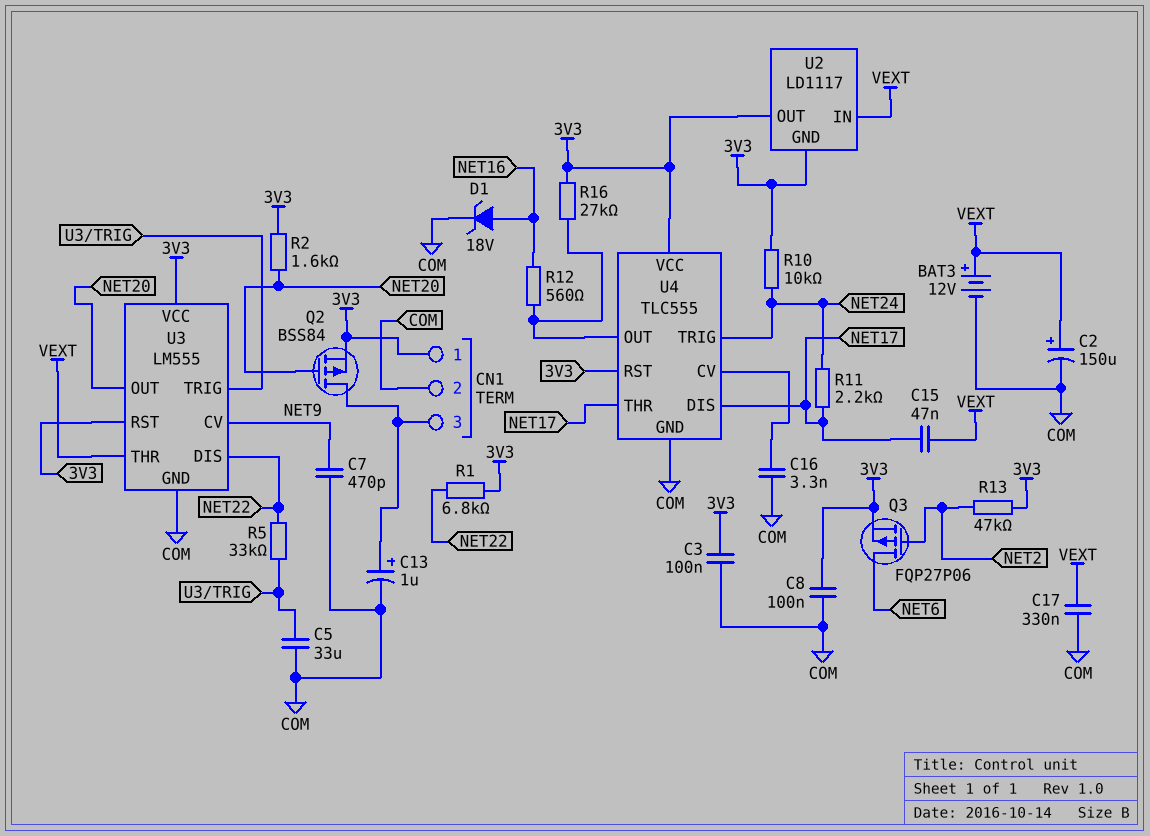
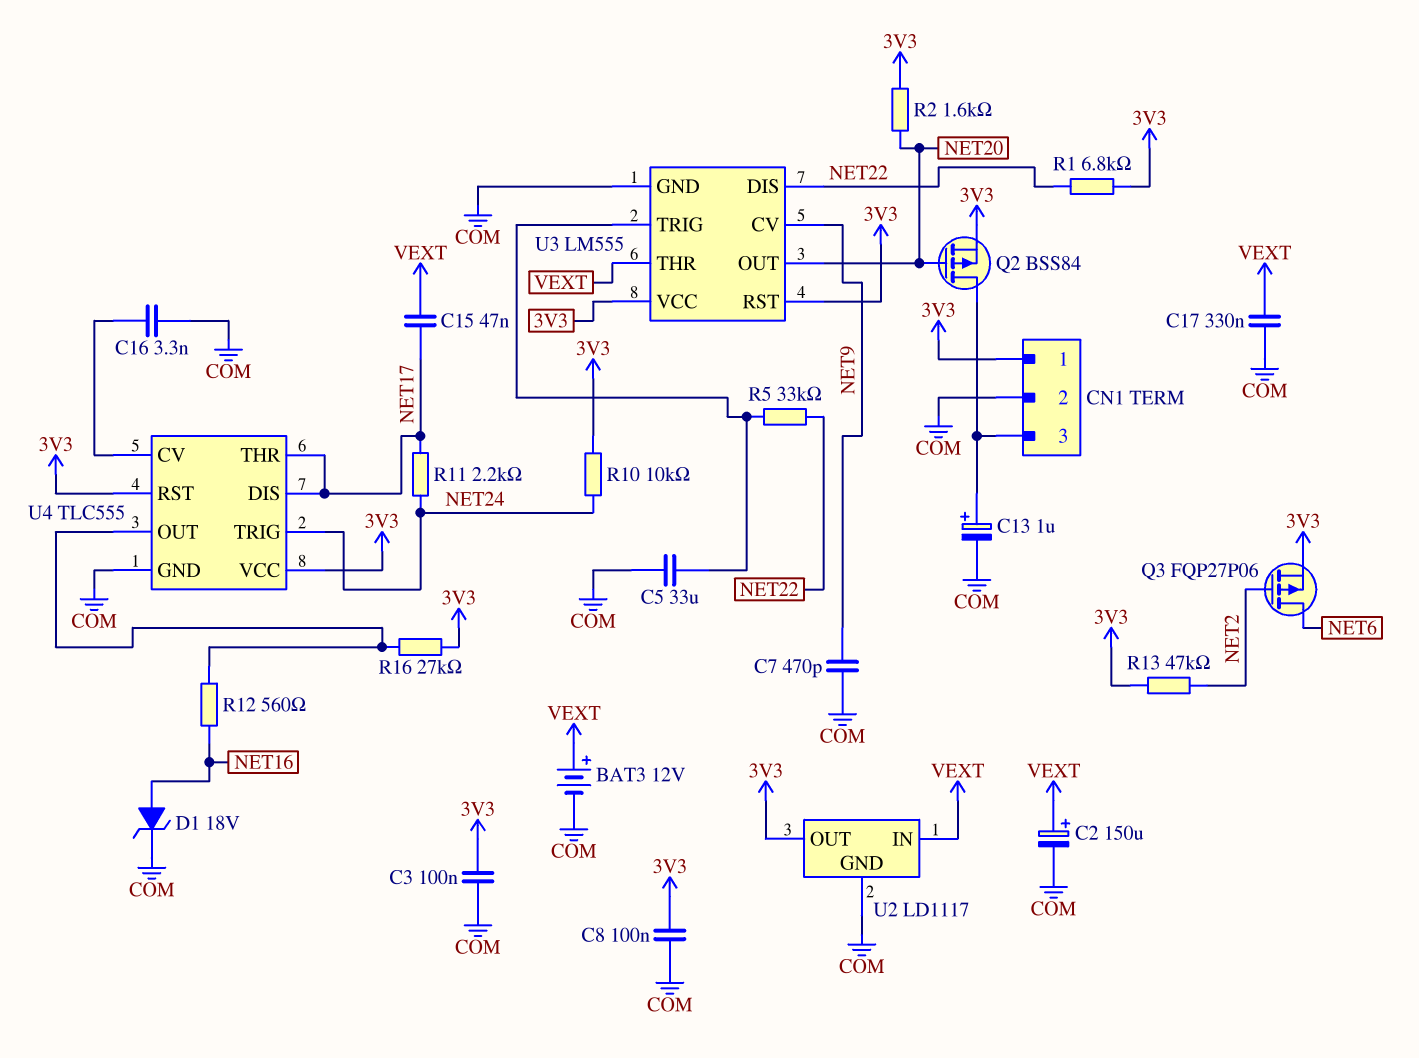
U2 pin GND: 3V3 -> COM

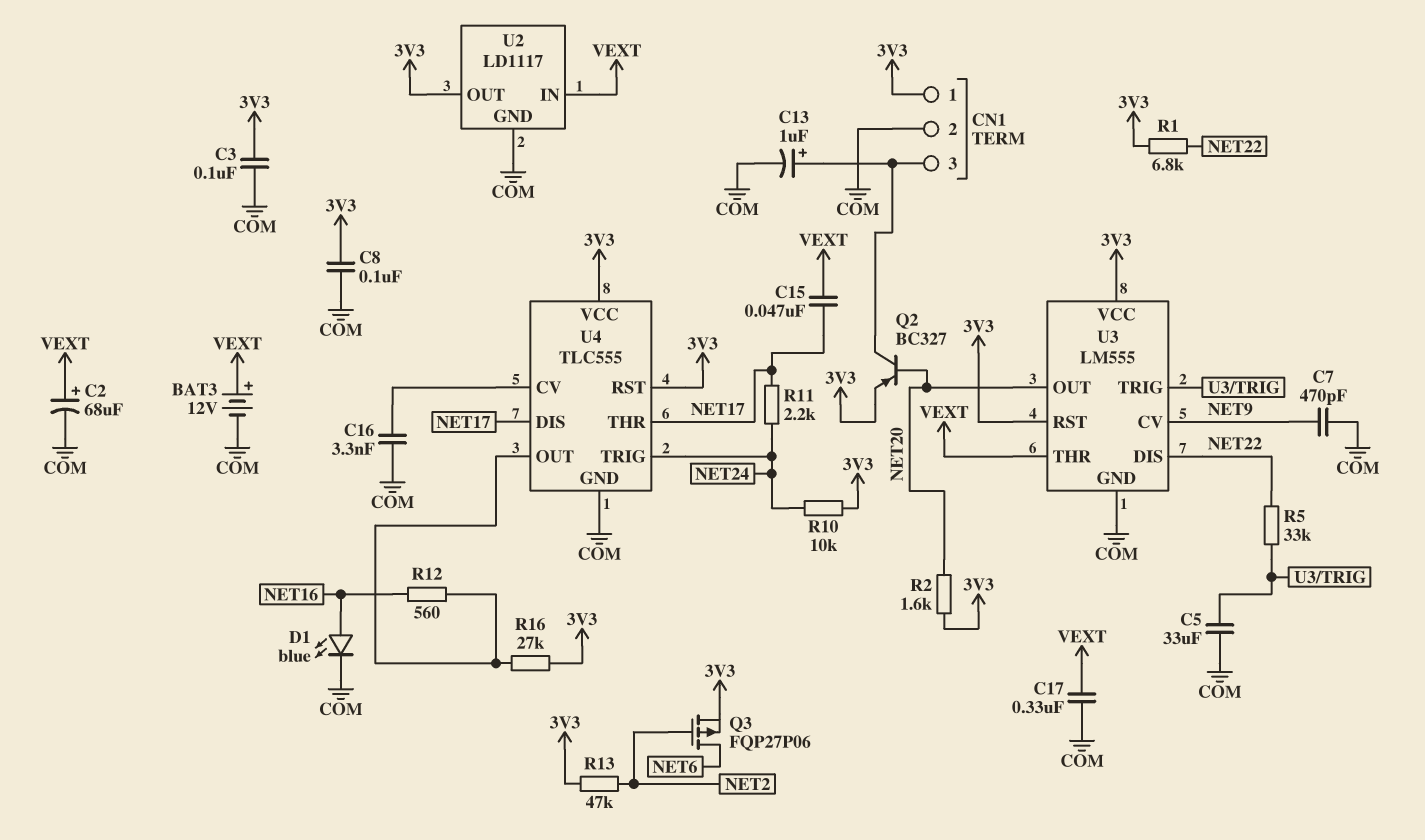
C2: 150uF (plus VEXT, minus COM) -> 68uF (plus VEXT, minus COM)
D1: zener 18V (A NET16, K COM) -> LED blue (A NET16, K COM)
Q2: PMOS BSS84 (G NET20, D CN1/3, S 3V3) -> PNP BC327 (B NET20, C CN1/3, E 3V3)

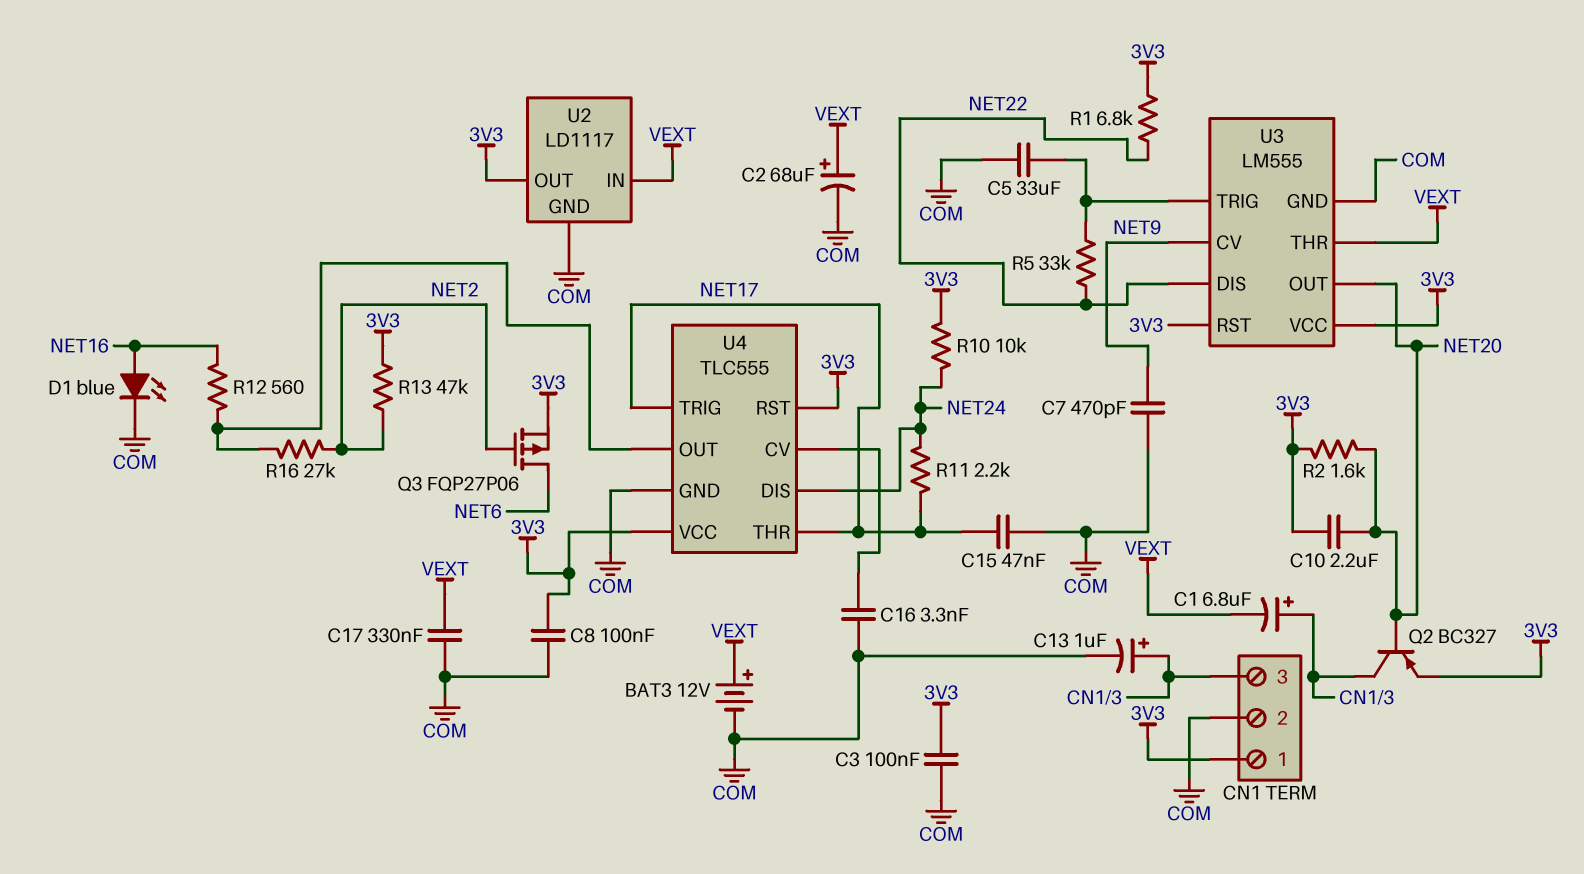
C1: none -> 6.8uF (plus CN1/3, minus VEXT)
C10: none -> 2.2uF (3V3, NET20)
C15: 47nF (NET17, VEXT) -> 47nF (COM, NET17)
R16: 27k (3V3, U4/OUT) -> 27k (NET2, U4/OUT)
U4 pin DIS: NET17 -> NET24
U4 pin TRIG: NET24 -> NET17

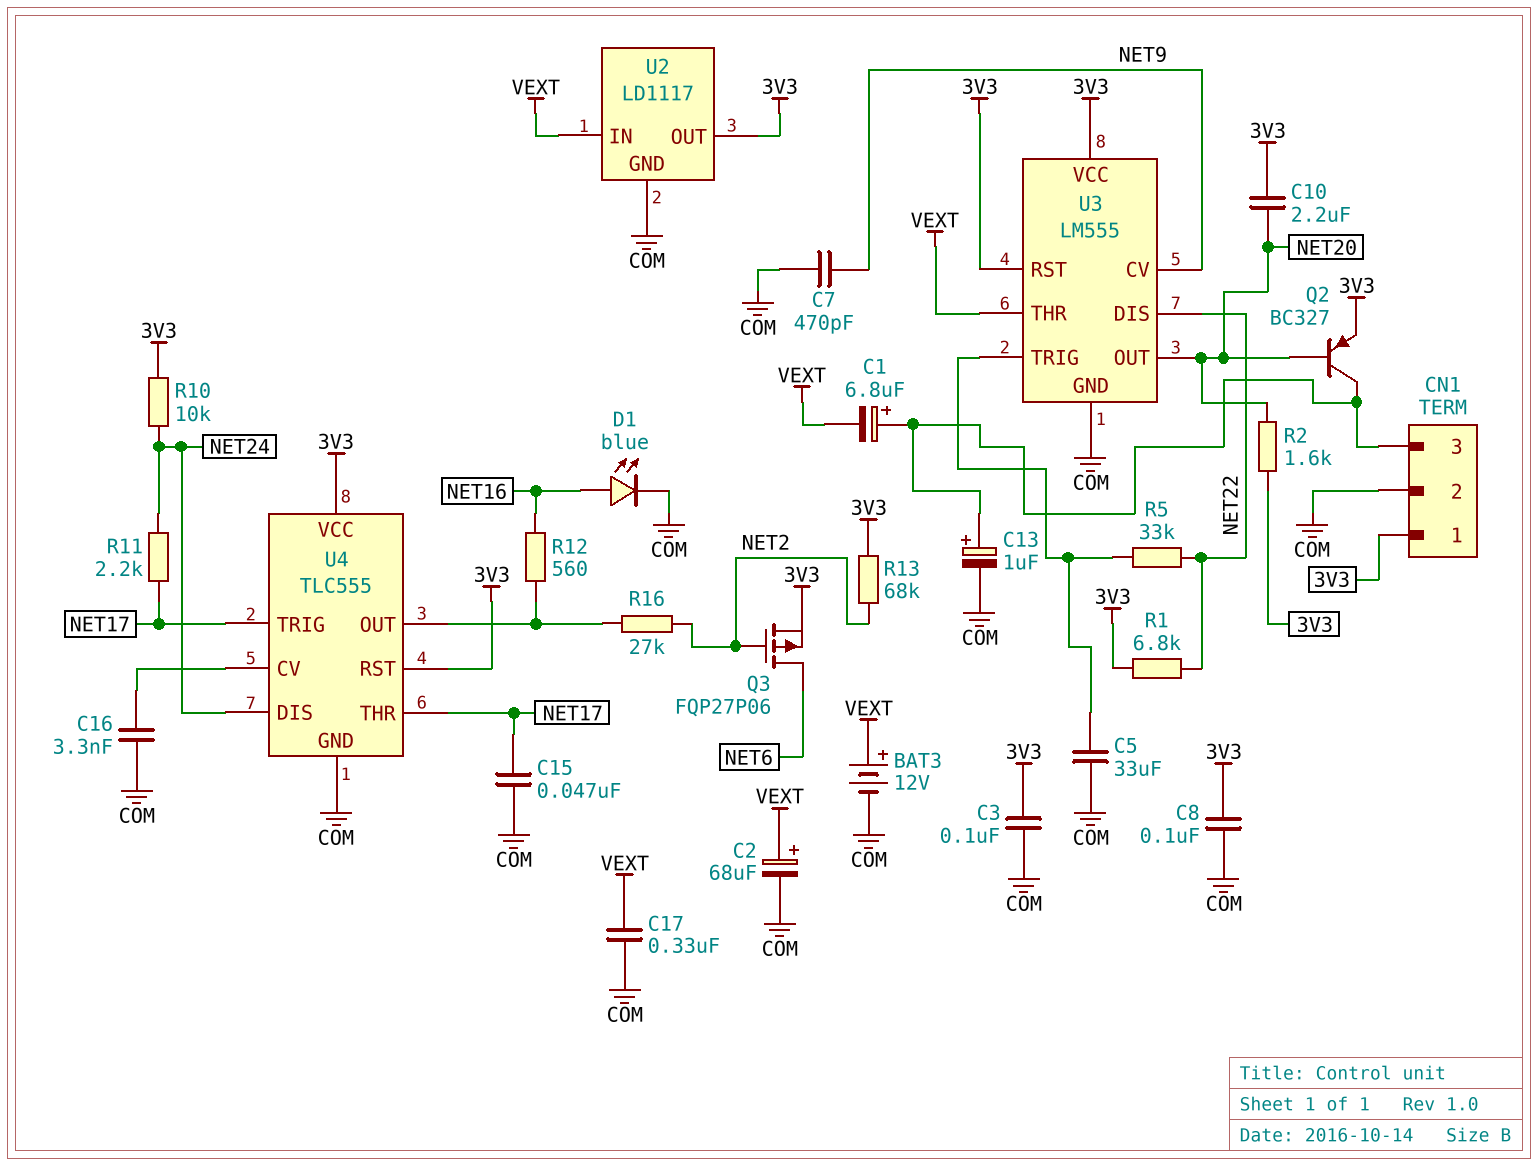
R13: 47k (3V3, NET2) -> 68k (3V3, NET2)

